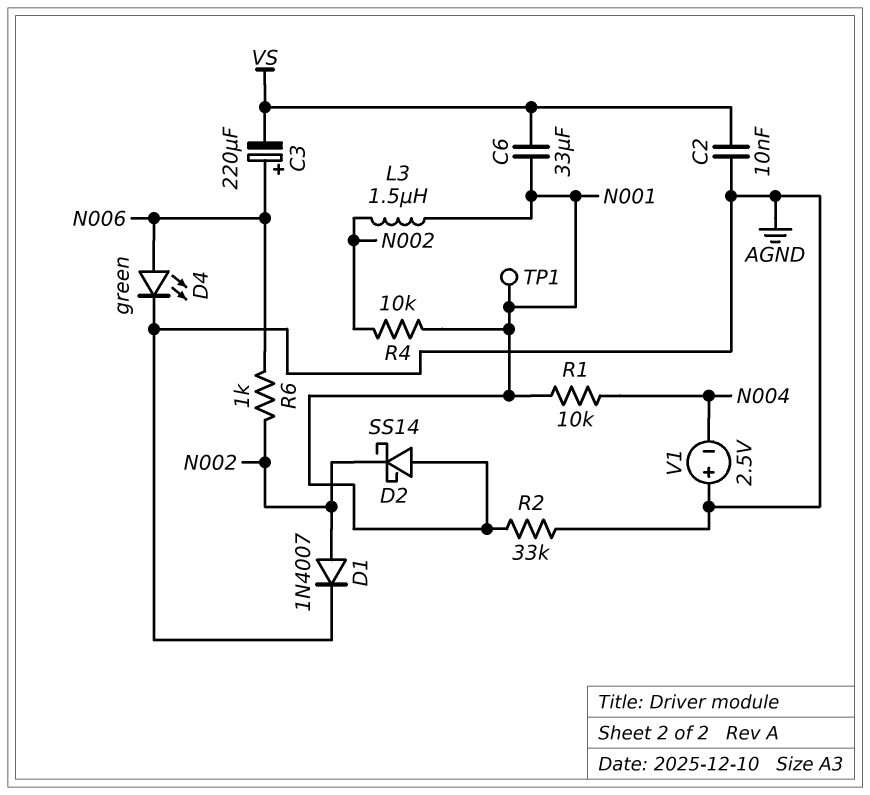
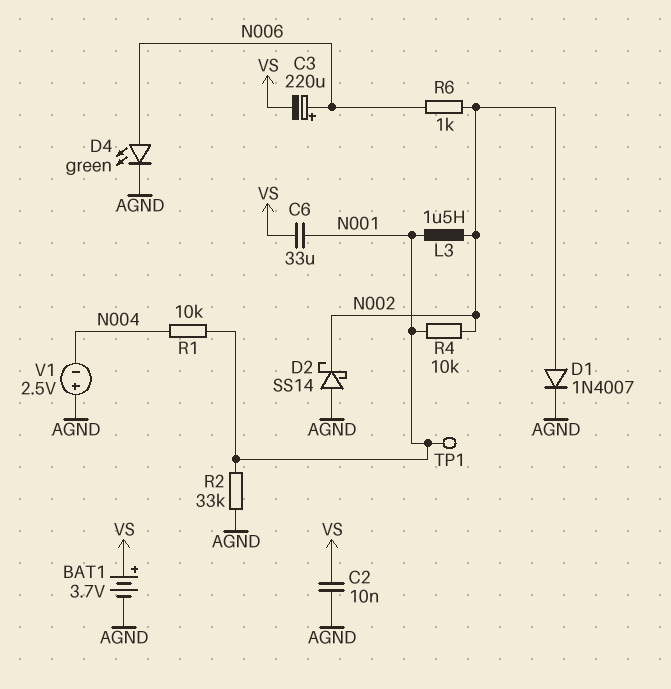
BAT1: none -> 3.7V (plus VS, minus AGND)
D2: schottky SS14 (A N001, K N002) -> schottky SS14 (A AGND, K N002)

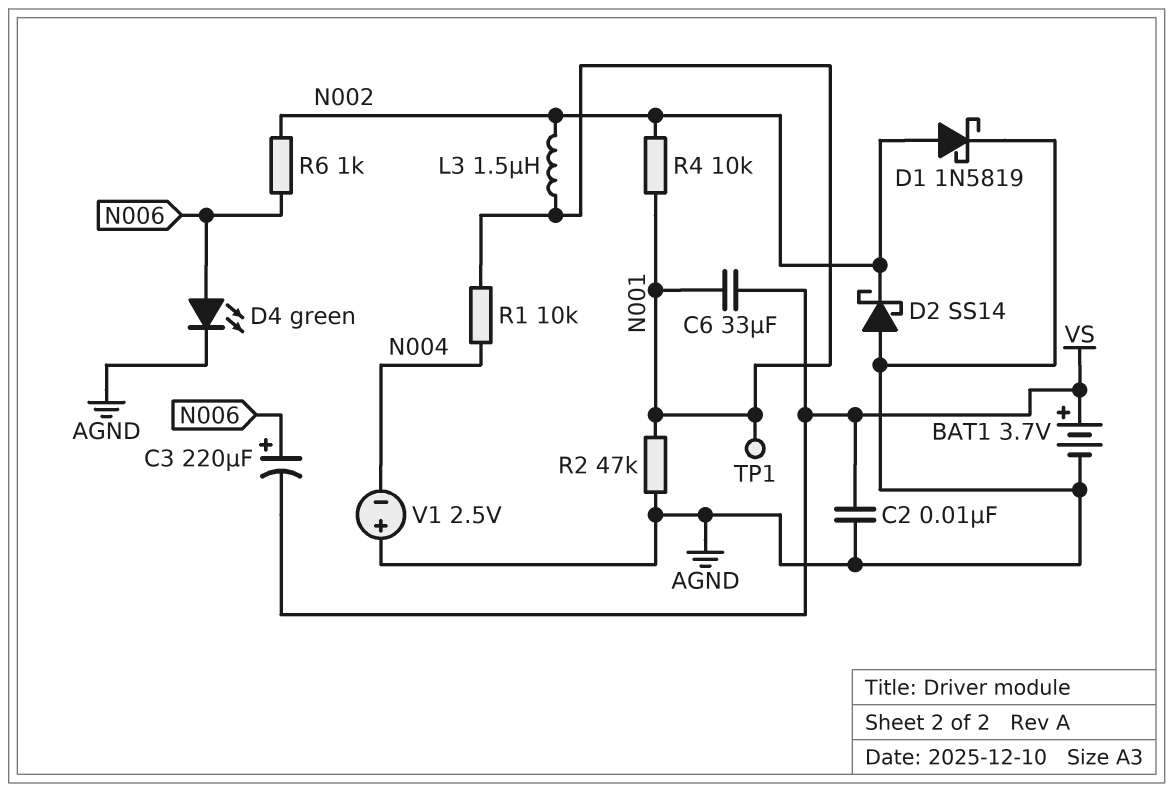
D1: diode 1N4007 (A N002, K AGND) -> schottky 1N5819 (A N002, K AGND)
R2: 33k (AGND, N001) -> 47k (AGND, N001)

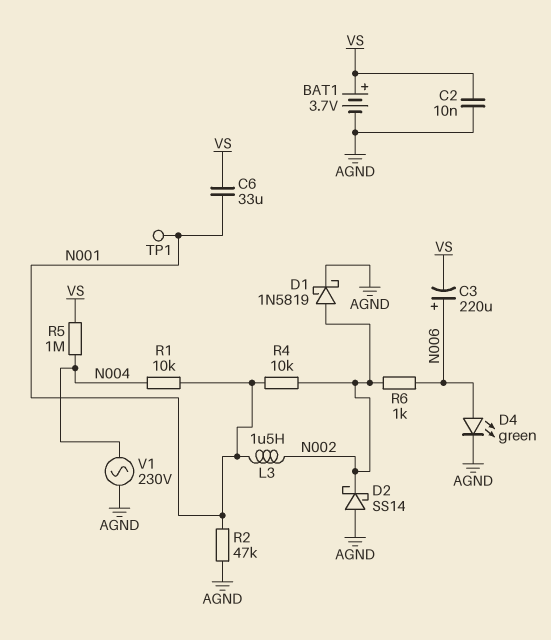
R5: none -> 1M (N004, VS)
V1: 2.5V (plus AGND, minus N004) -> AC 230V (AGND, N004)

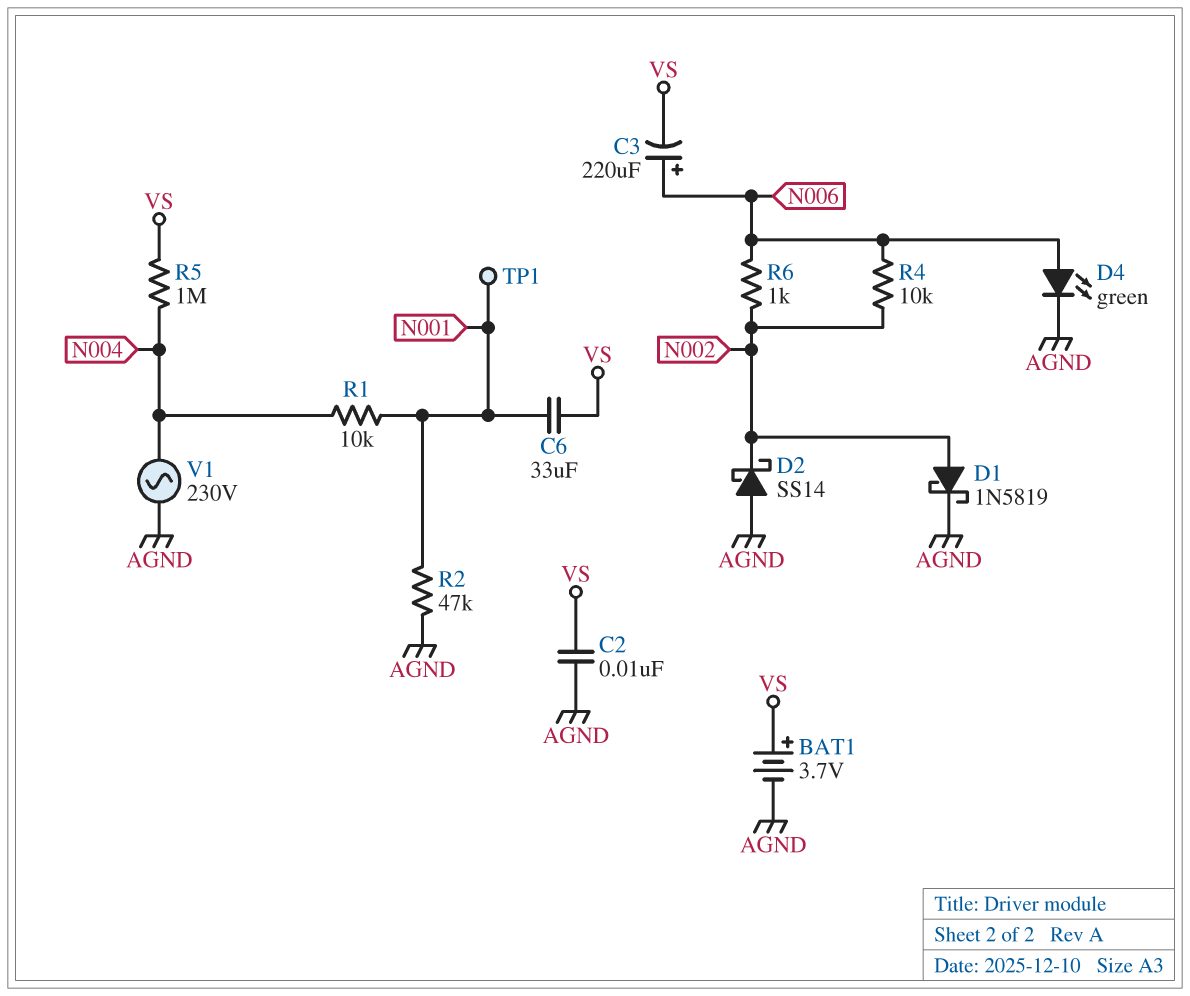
L3: 1.5uH (N001, N002) -> none
R4: 10k (N001, N002) -> 10k (N002, N006)

